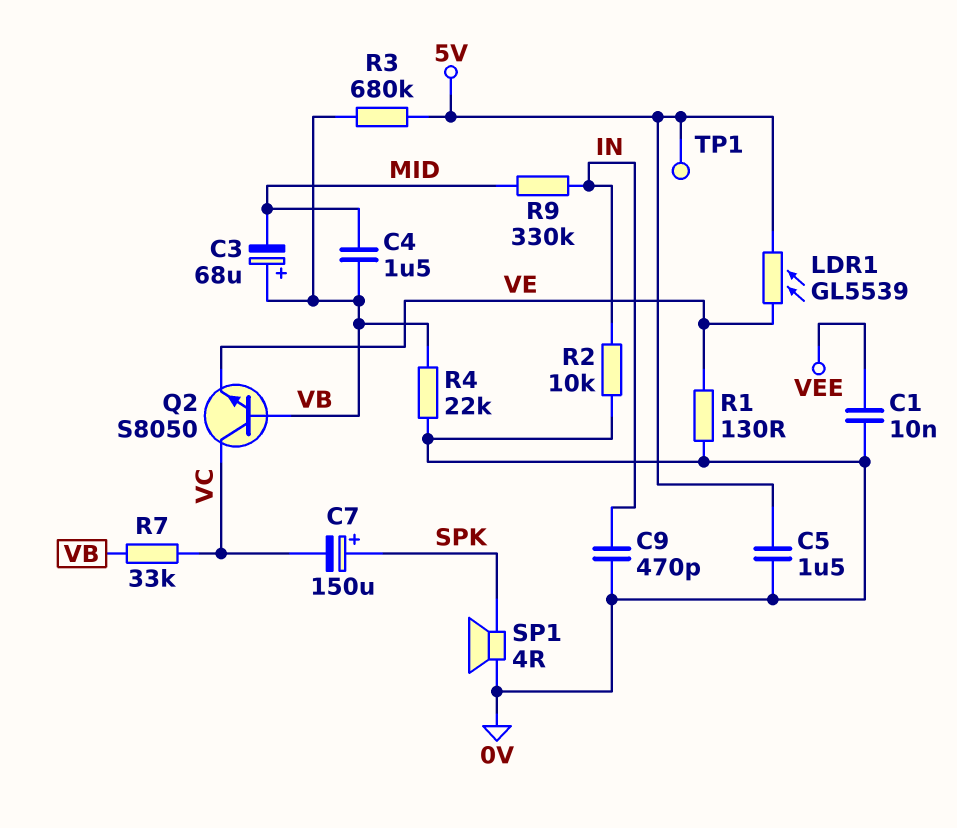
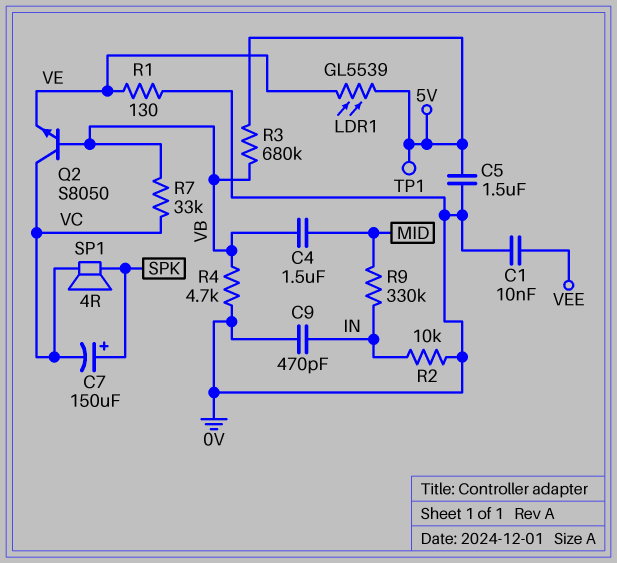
C3: 68uF (plus VB, minus MID) -> none
R4: 22k (0V, VB) -> 4.7k (0V, VB)
SP1: speaker 4R (0V, SPK) -> speaker 4R (SPK, VC)

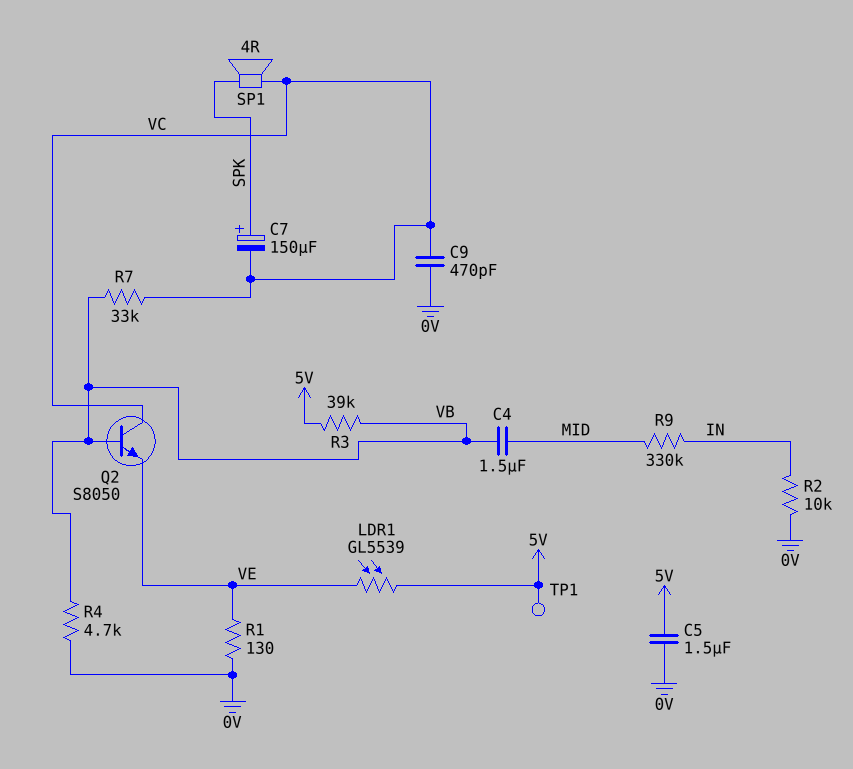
C1: 10nF (0V, VEE) -> none
C9: 470pF (0V, IN) -> 470pF (0V, VC)
R3: 680k (5V, VB) -> 39k (5V, VB)

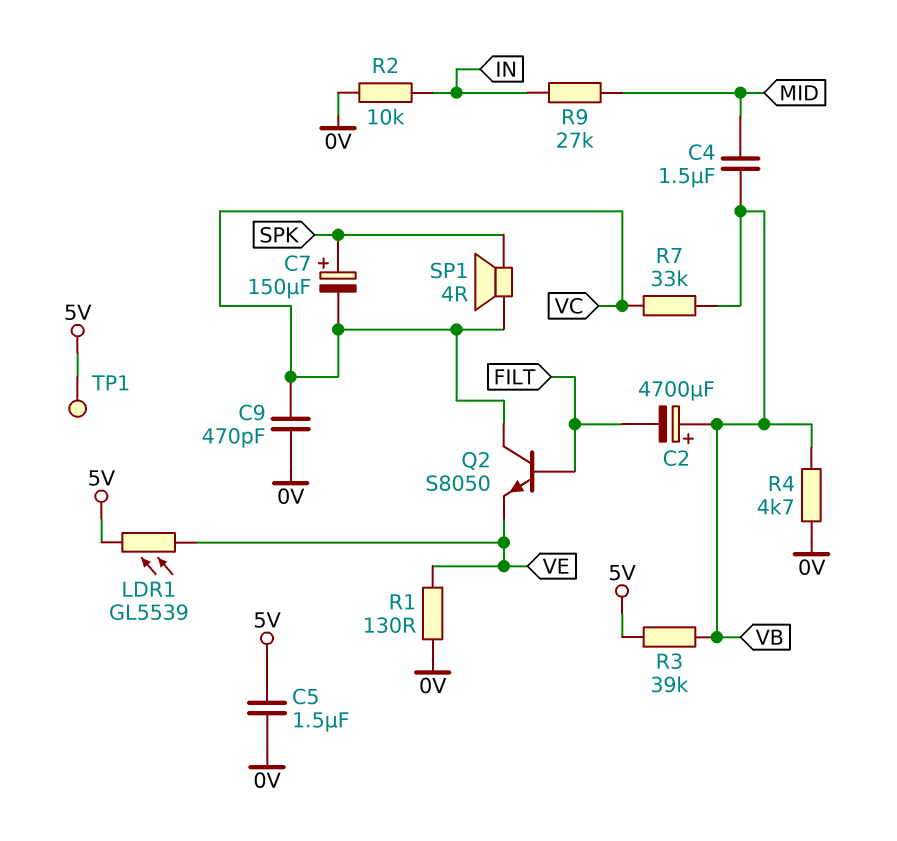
C2: none -> 4700uF (plus VB, minus FILT)
Q2: NPN S8050 (B VB, C VC, E VE) -> NPN S8050 (B FILT, C VC, E VE)
R9: 330k (IN, MID) -> 27k (IN, MID)

